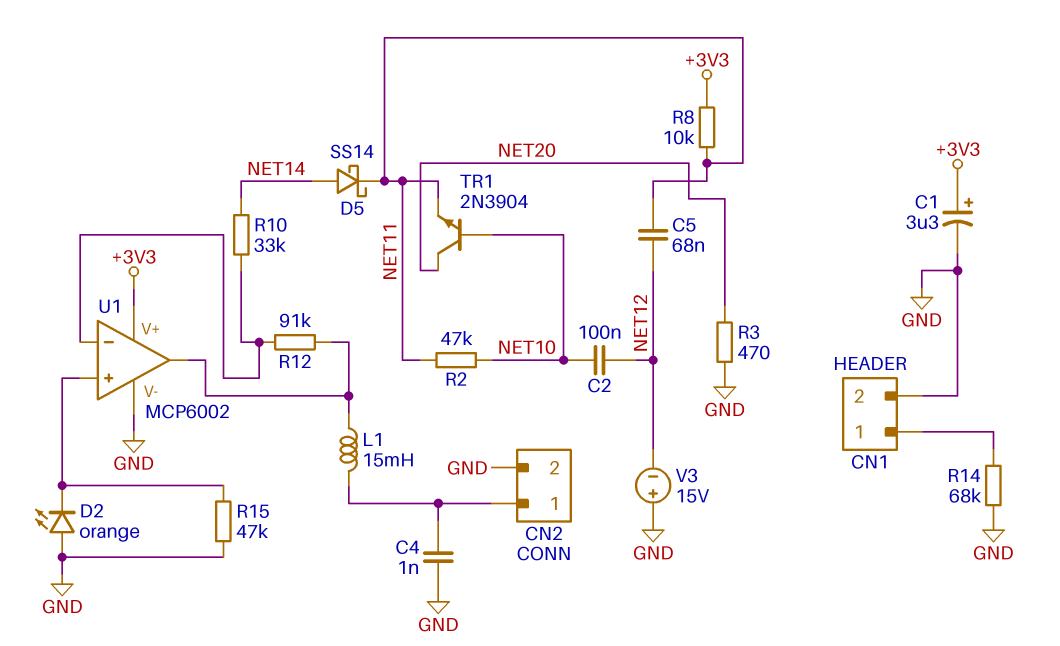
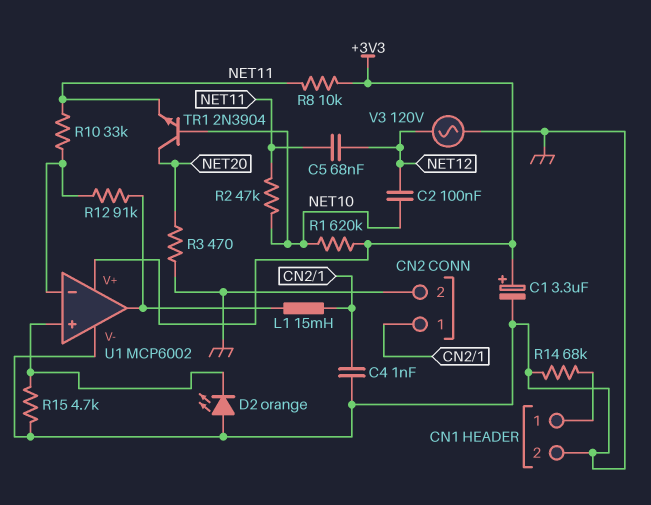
D5: schottky SS14 (A NET14, K NET11) -> none
R1: none -> 620k (+3V3, NET10)
R10: 33k (NET14, U1/in-) -> 33k (NET11, U1/in-)
R15: 47k (GND, U1/in+) -> 4.7k (GND, U1/in+)
V3: 15V (plus GND, minus NET12) -> AC 120V (GND, NET12)

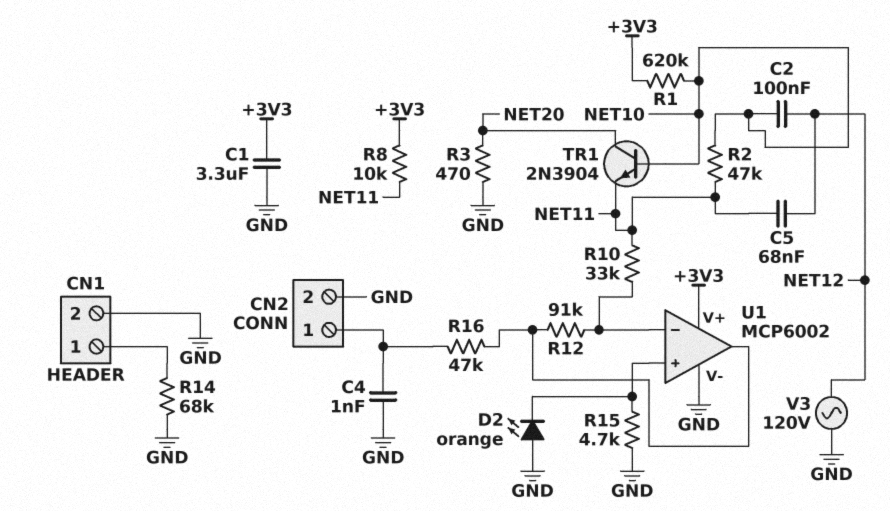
C1: 3.3uF (plus +3V3, minus GND) -> 3.3uF (+3V3, GND)
L1: 15mH (CN2/1, U1/out) -> none
R16: none -> 47k (CN2/1, U1/out)

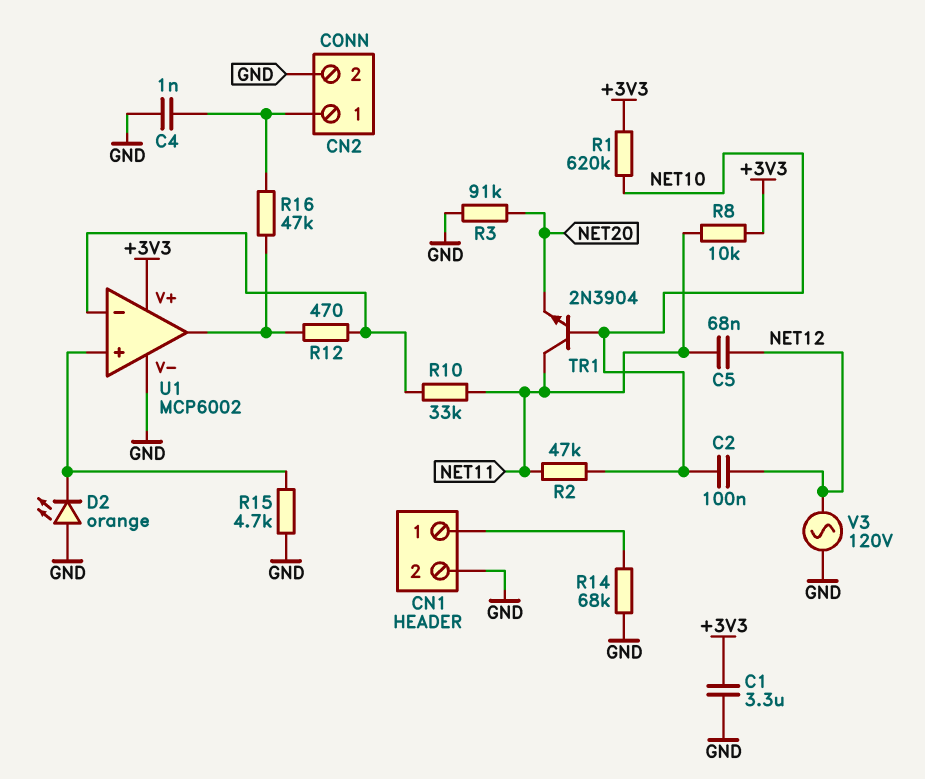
R3: 470 (GND, NET20) -> 91k (GND, NET20)
R12: 91k (U1/in-, U1/out) -> 470 (U1/in-, U1/out)
TR1: NPN 2N3904 (B NET10, C NET20, E NET11) -> NPN 2N3904 (B NET10, C NET11, E NET20)

